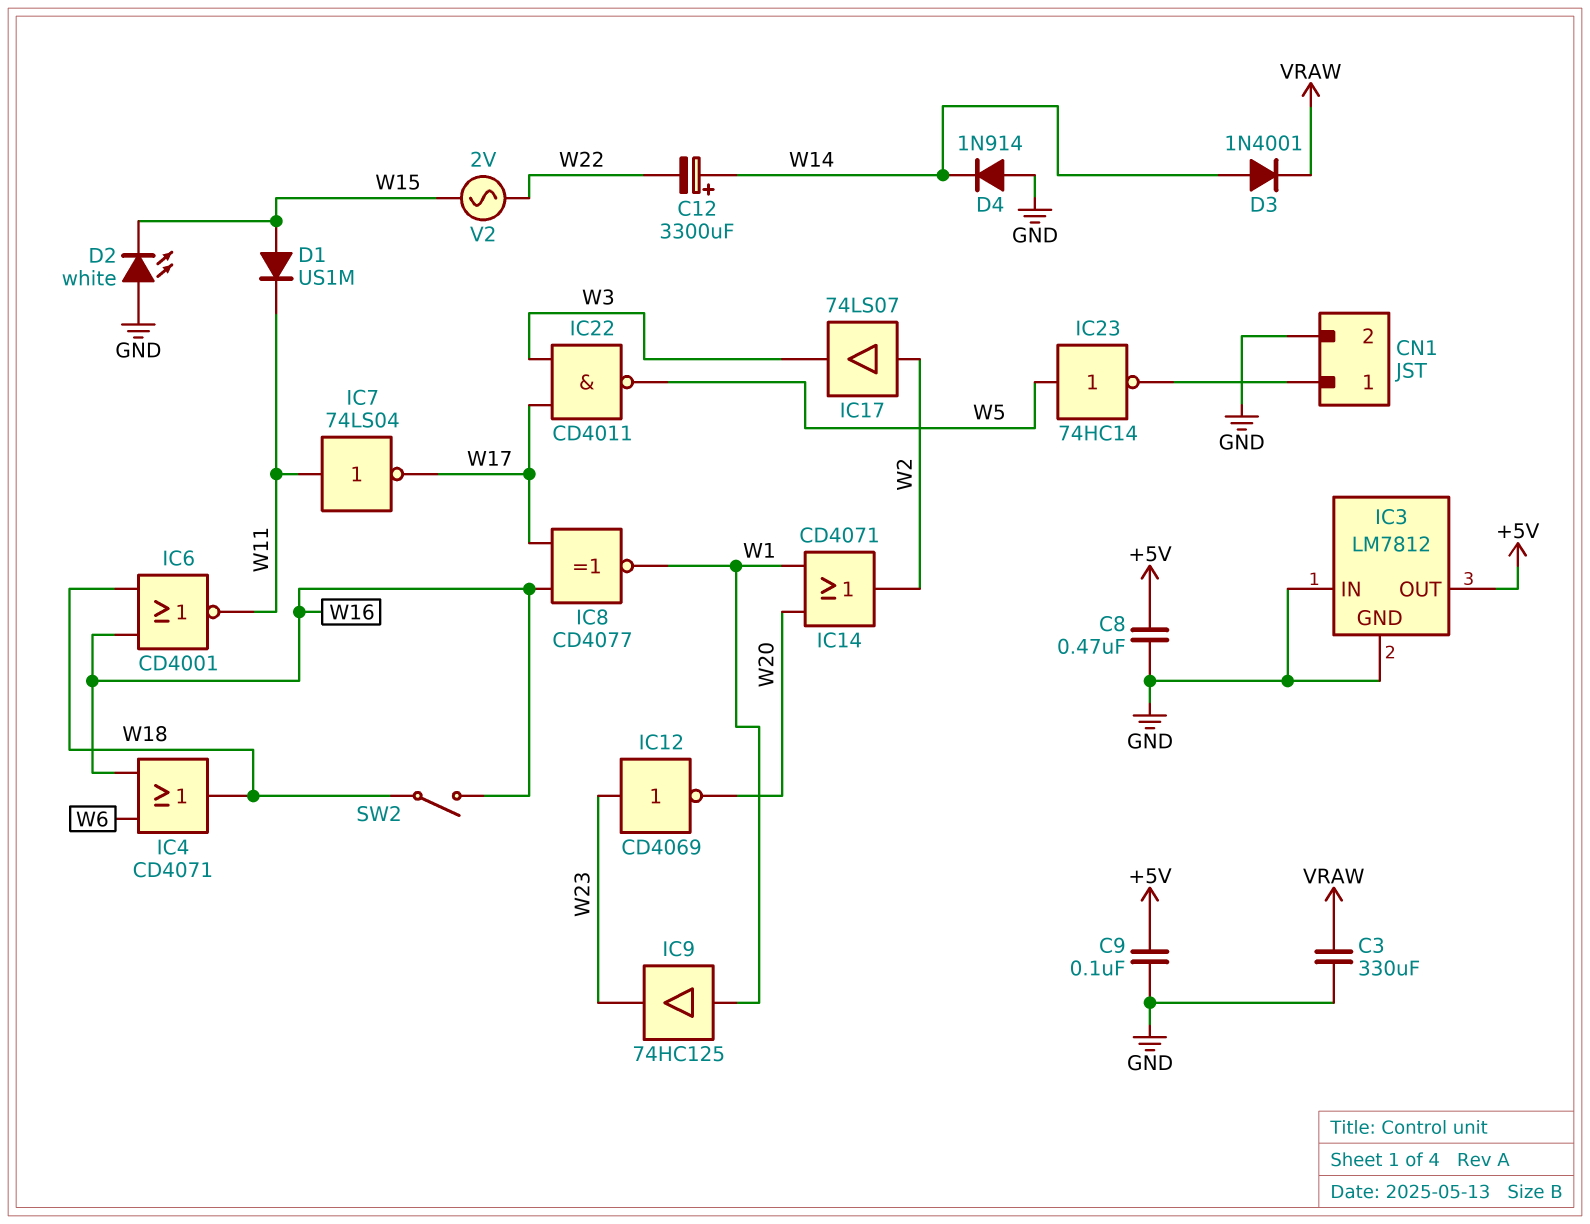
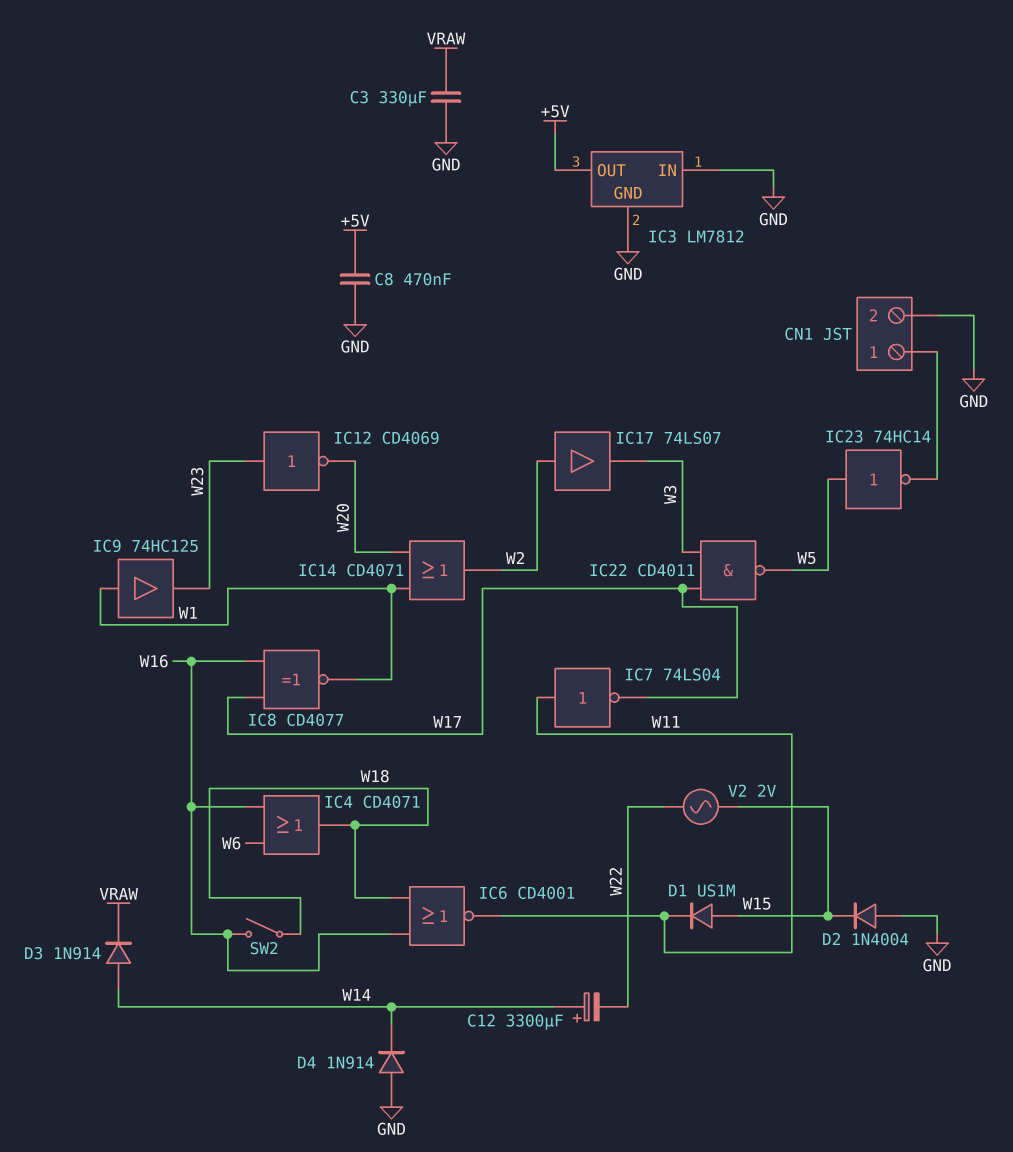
C9: 100nF (+5V, GND) -> none
D2: LED white (A GND, K W15) -> diode 1N4004 (A GND, K W15)
D3: diode 1N4001 (A W14, K VRAW) -> diode 1N914 (A W14, K VRAW)

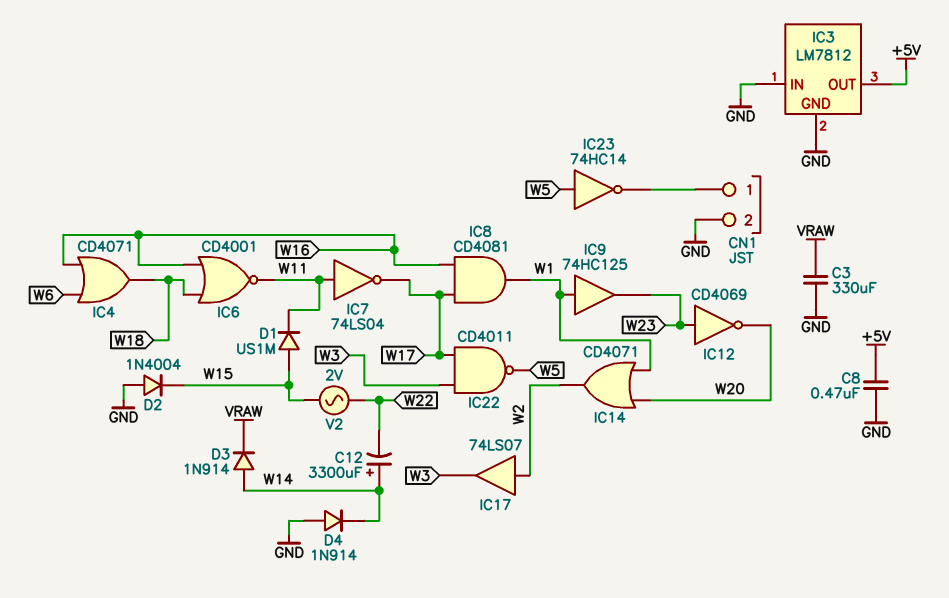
IC8: XNOR CD4077 (in W16, in W17, out W1) -> AND CD4081 (in W16, in W17, out W1)
SW2: switch (W16, W18) -> none

